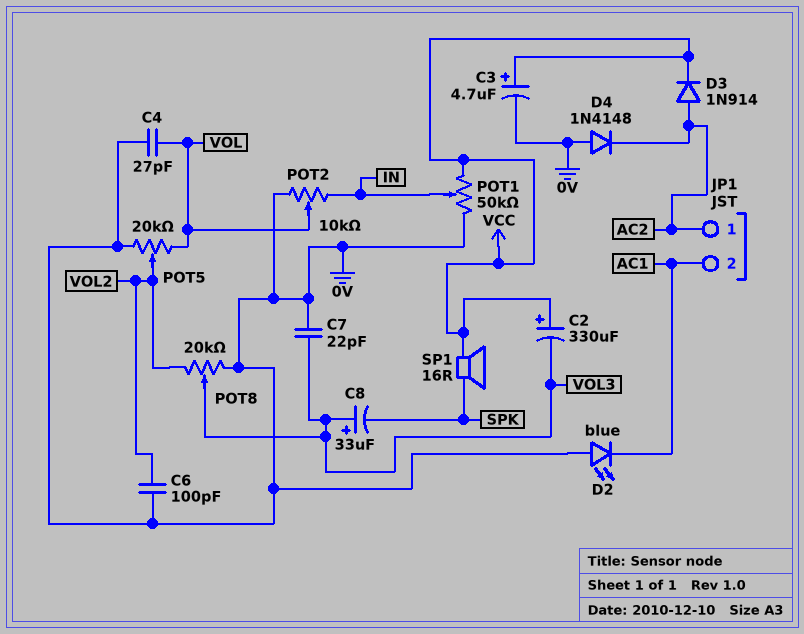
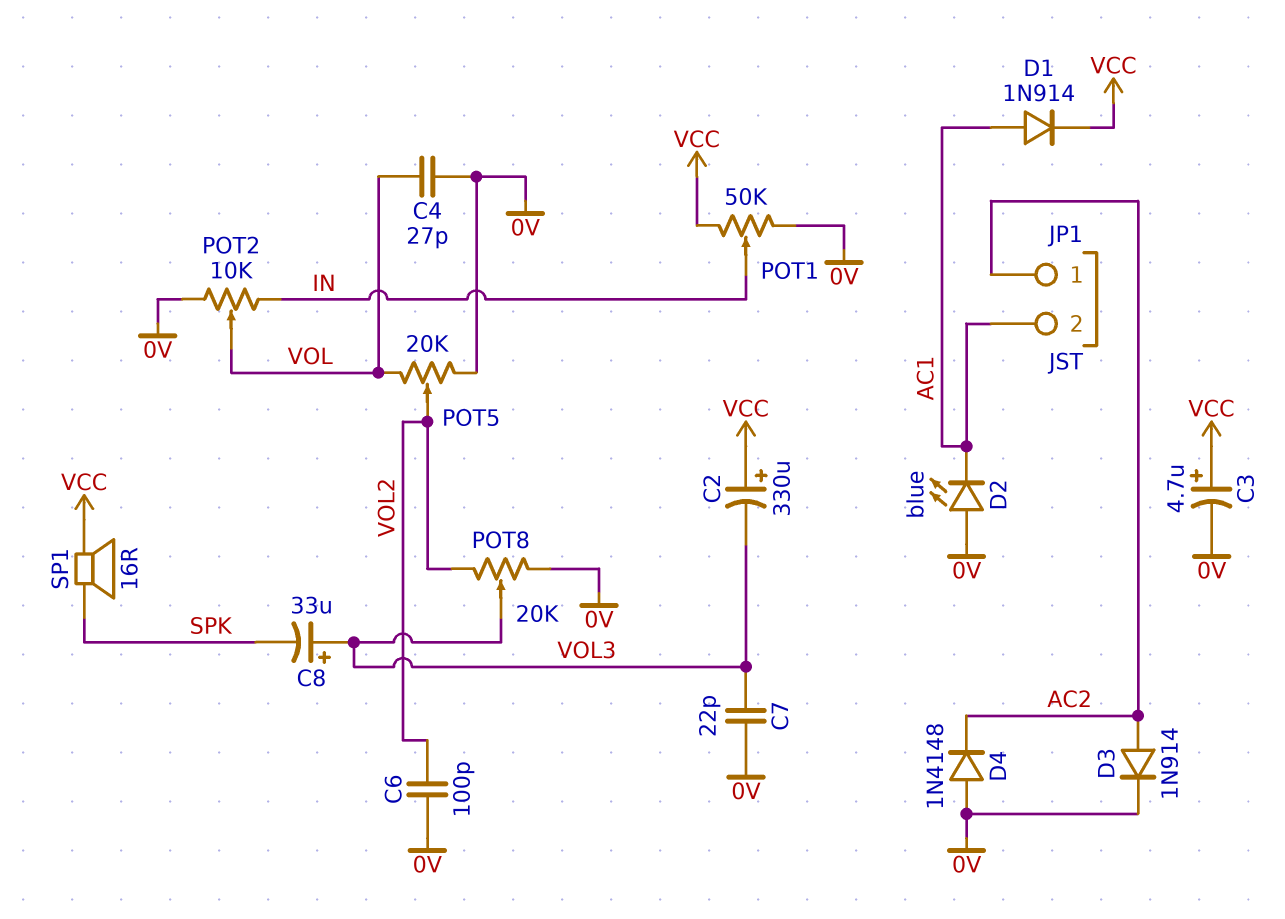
D1: none -> diode 1N914 (A AC1, K VCC)
D3: diode 1N914 (A AC2, K VCC) -> diode 1N914 (A AC2, K 0V)

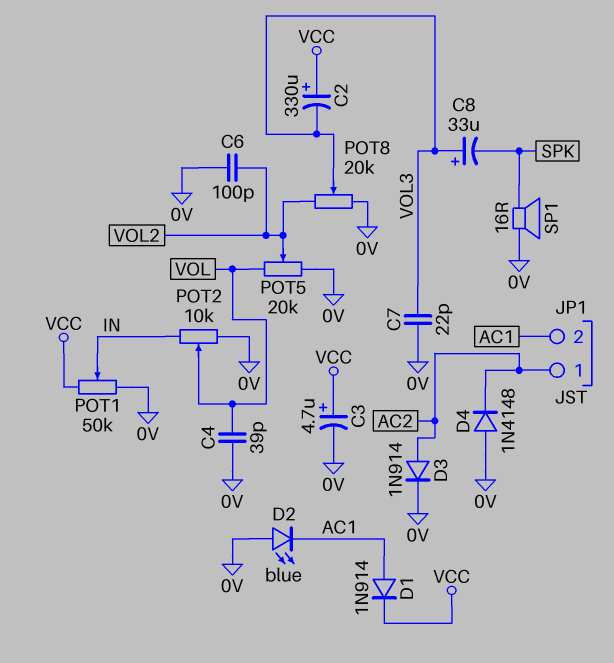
C4: 27pF (0V, VOL) -> 39pF (0V, VOL)
SP1: speaker 16R (SPK, VCC) -> speaker 16R (0V, SPK)

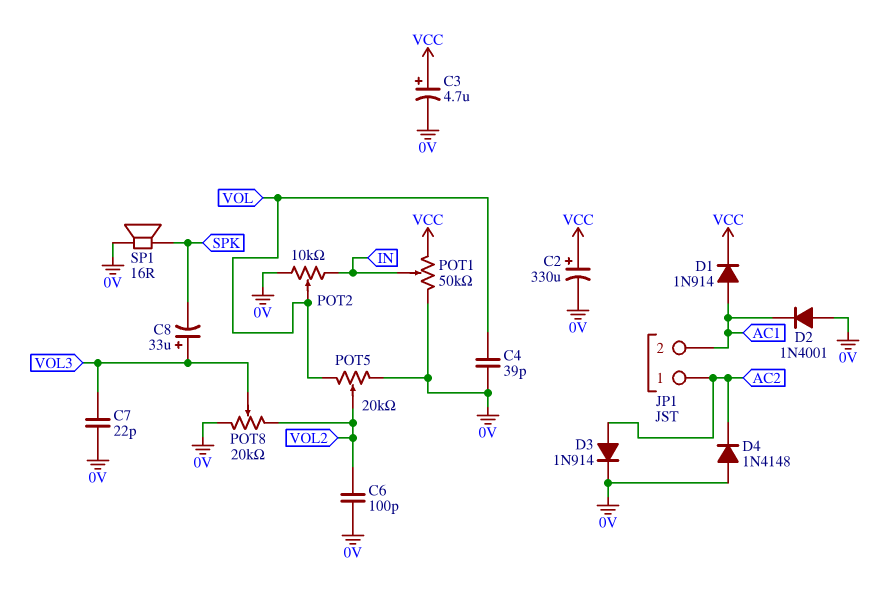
C2: 330uF (plus VCC, minus VOL3) -> 330uF (plus VCC, minus 0V)
D2: LED blue (A 0V, K AC1) -> diode 1N4001 (A 0V, K AC1)

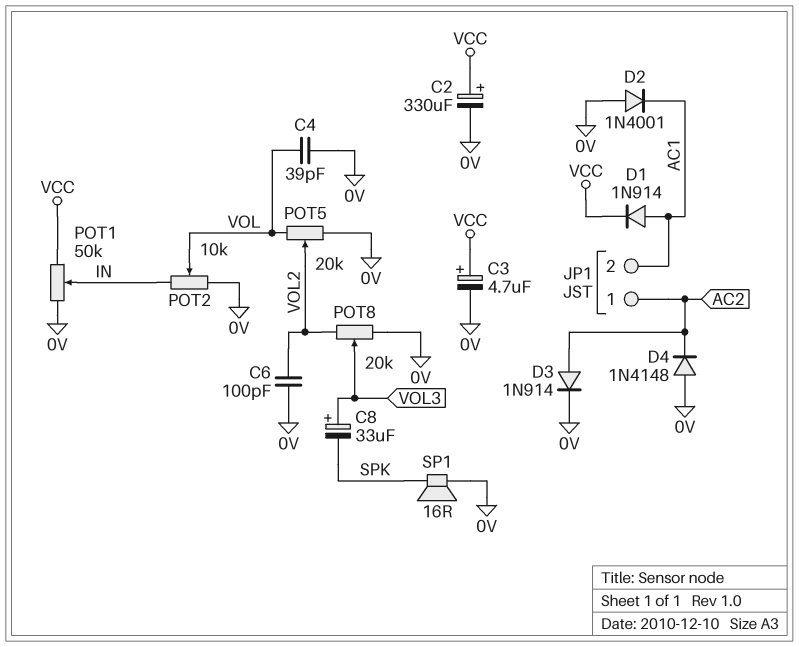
C7: 22pF (0V, VOL3) -> none

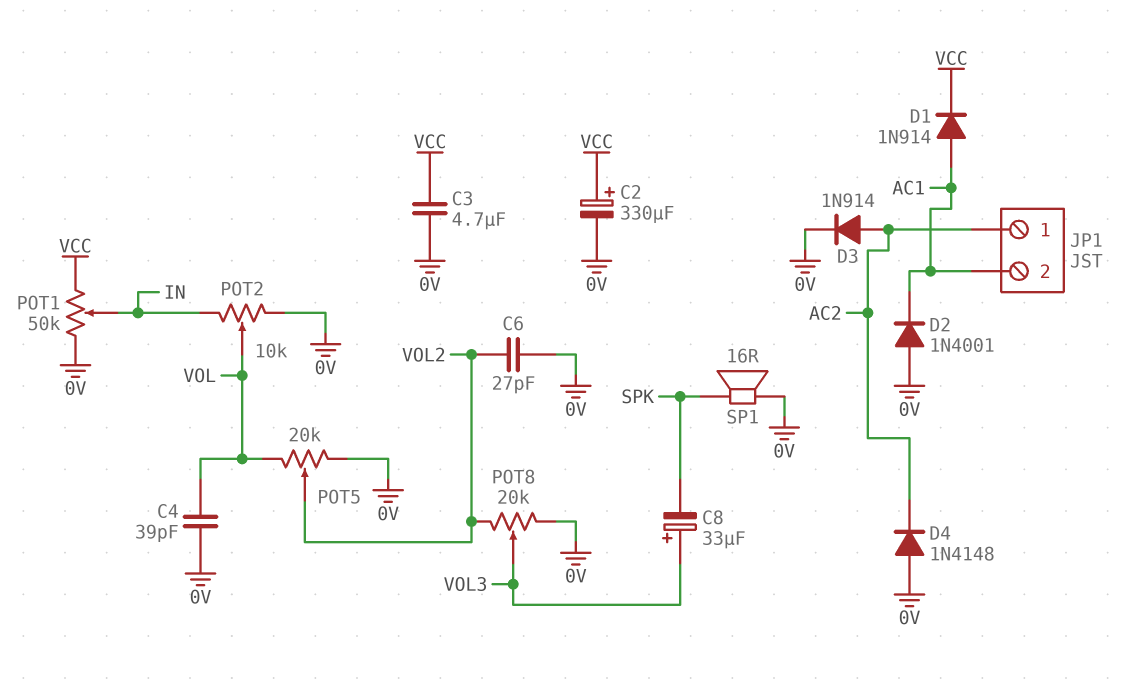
C3: 4.7uF (plus VCC, minus 0V) -> 4.7uF (0V, VCC)
C6: 100pF (0V, VOL2) -> 27pF (0V, VOL2)

